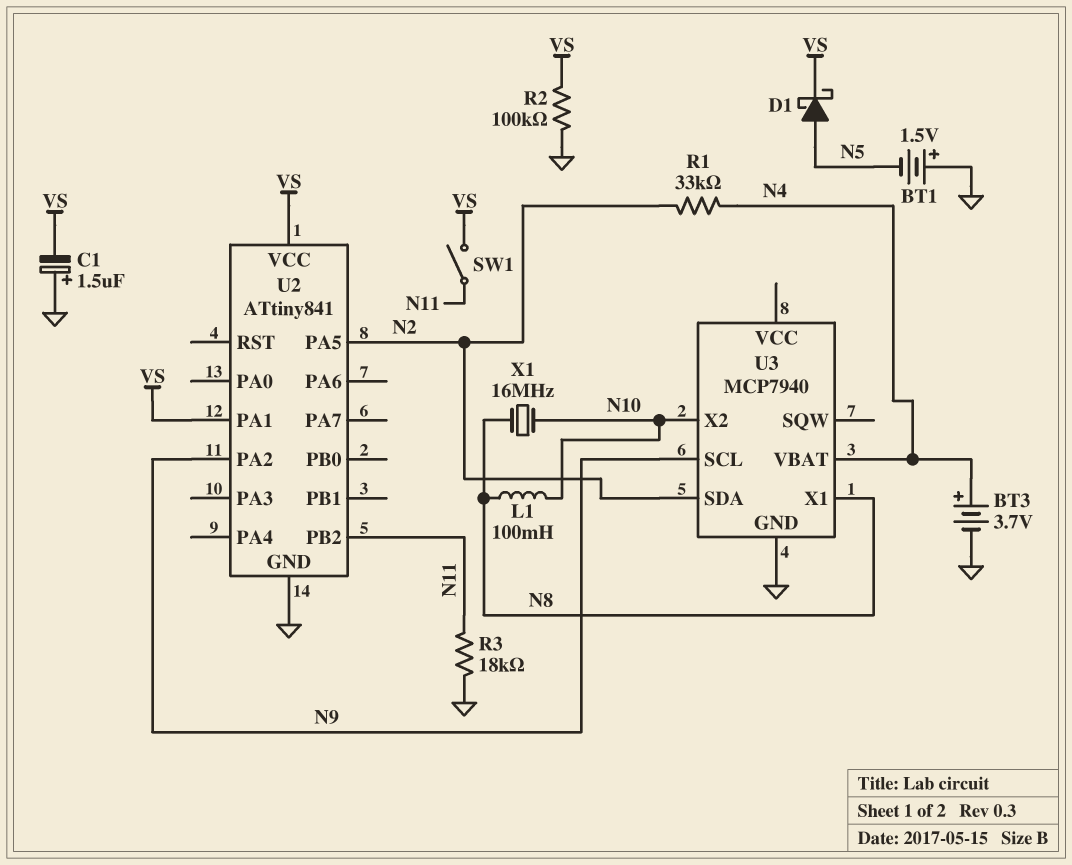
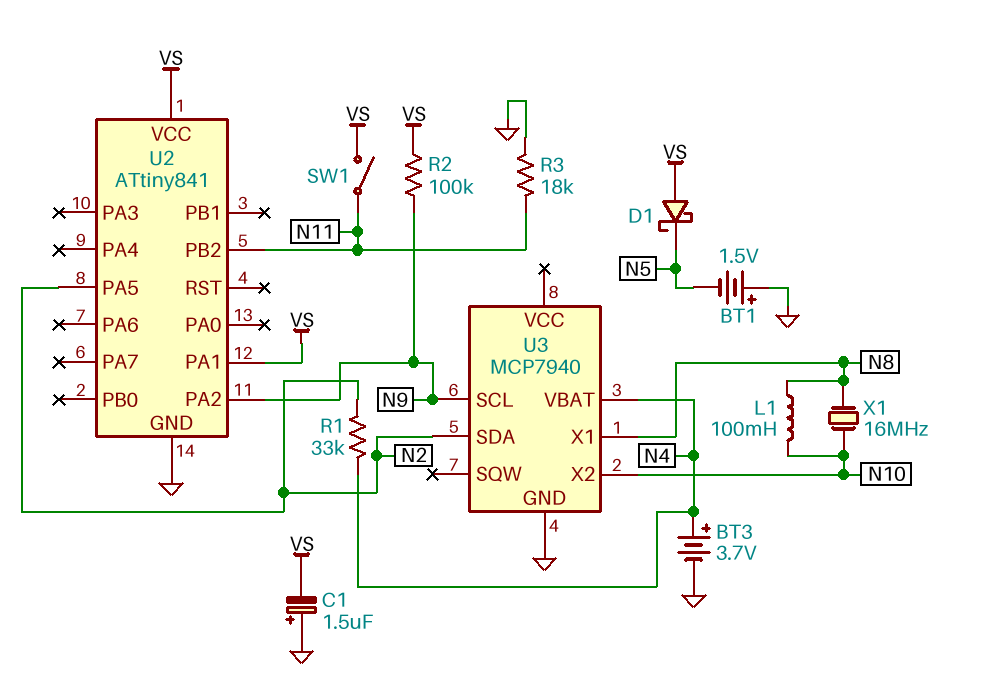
D1: schottky (A N5, K VS) -> schottky (A VS, K N5)
R2: 100k (GND, VS) -> 100k (N9, VS)

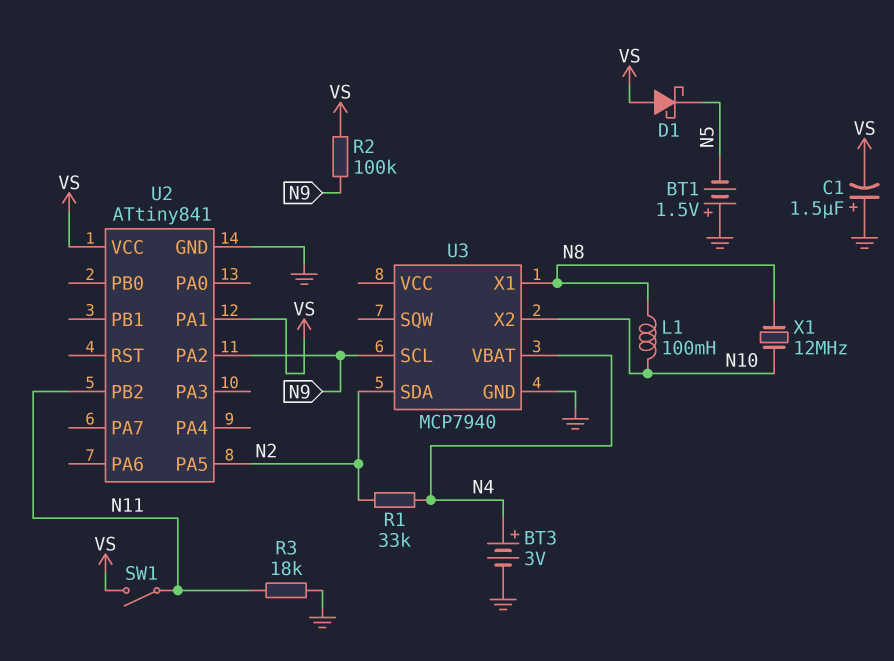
BT3: 3.7V (plus N4, minus GND) -> 3V (plus N4, minus GND)
X1: 16MHz (N8, N10) -> 12MHz (N8, N10)

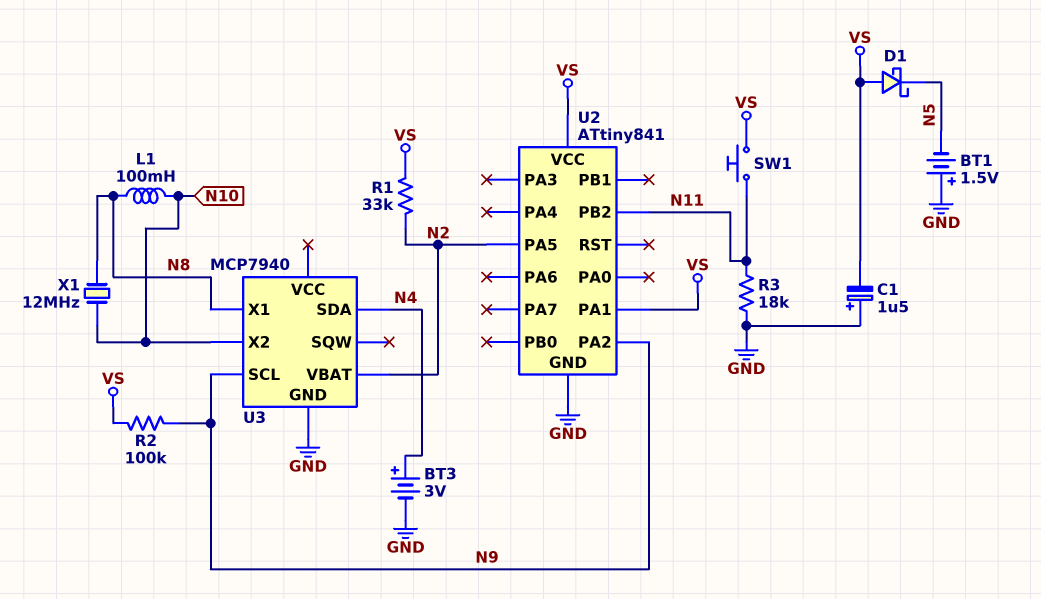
R1: 33k (N2, N4) -> 33k (N2, VS)
SW1: switch (N11, VS) -> button (N11, VS)
U3 pin SDA: N2 -> N4
U3 pin VBAT: N4 -> N2

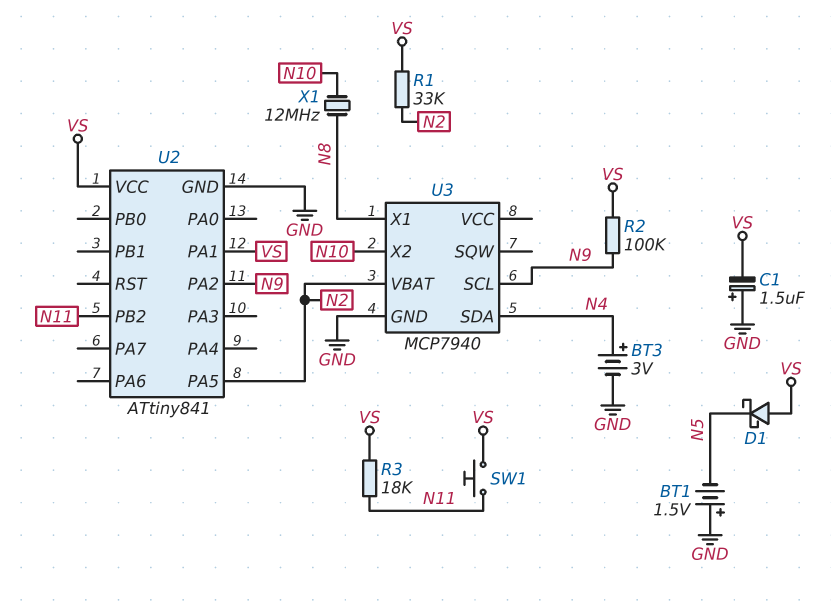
L1: 100mH (N8, N10) -> none
R3: 18k (GND, N11) -> 18k (N11, VS)

